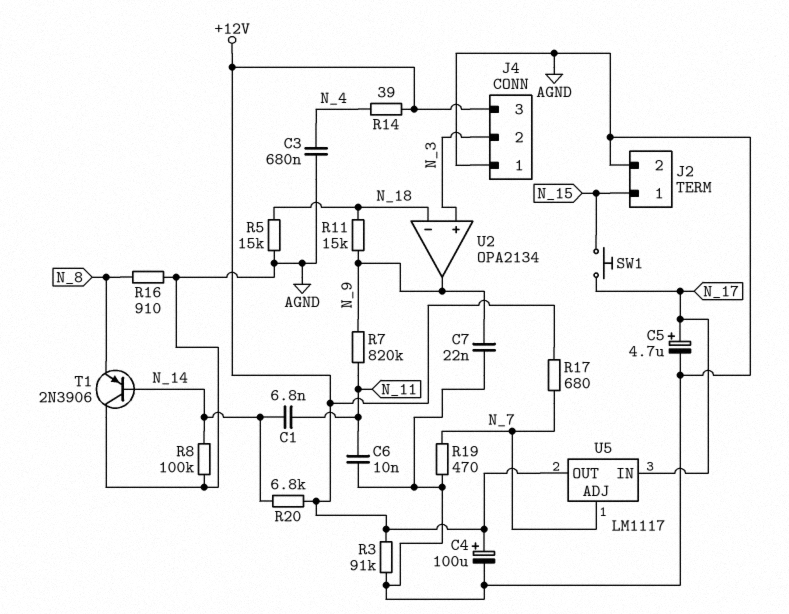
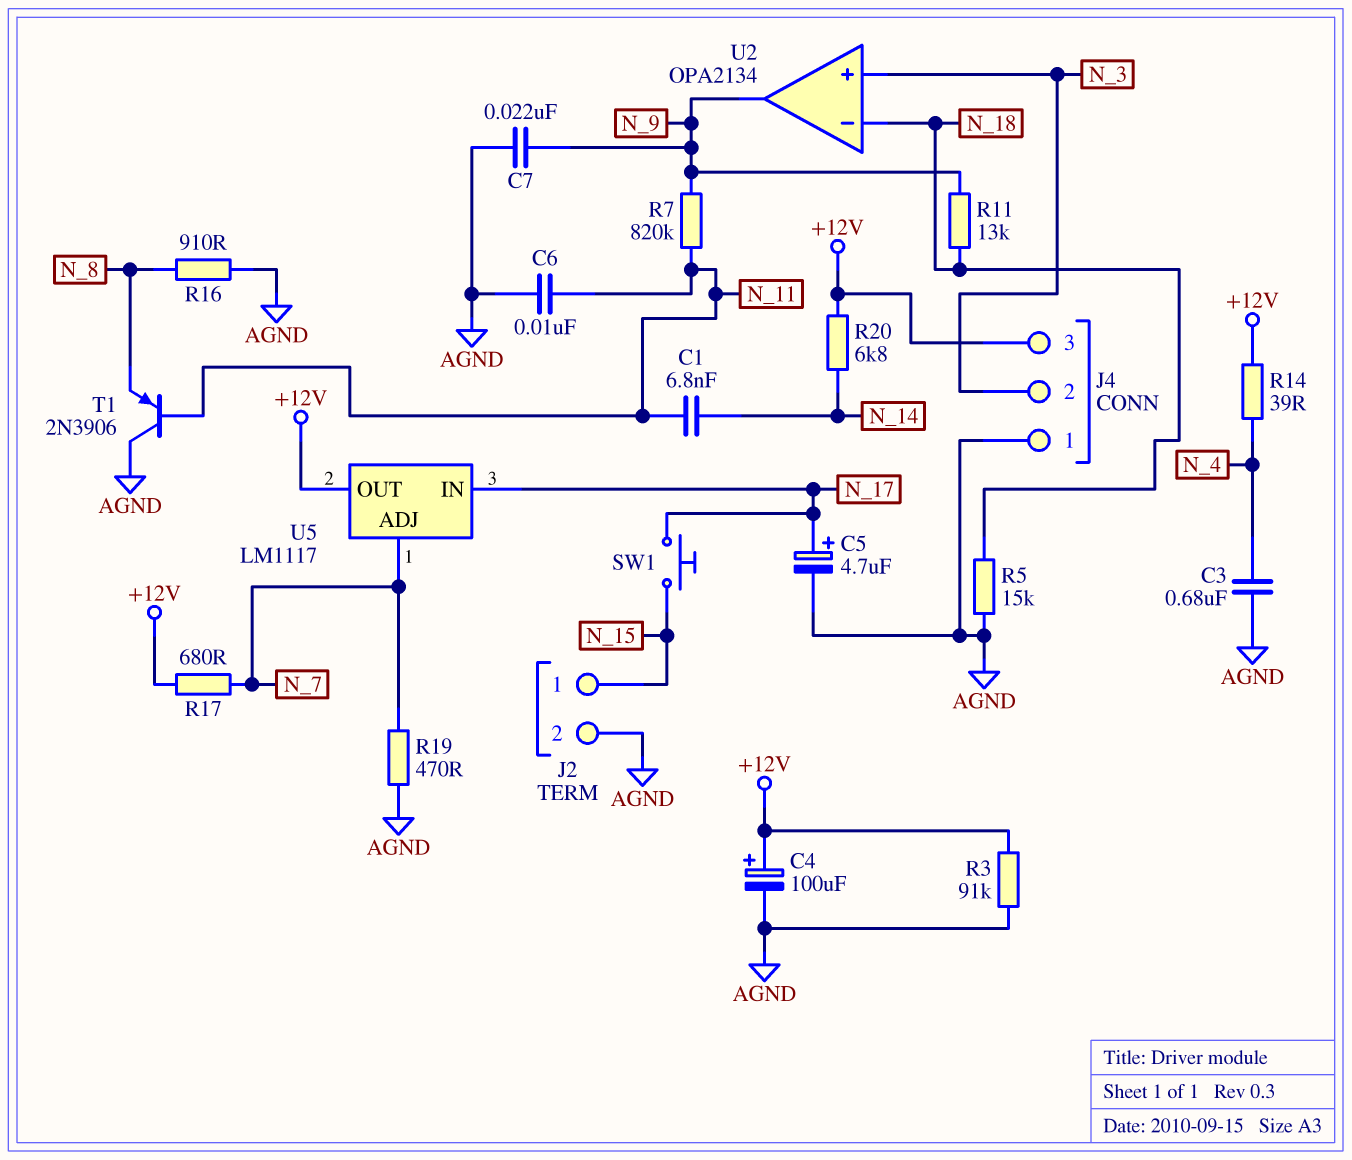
R8: 100k (AGND, N_14) -> none
R11: 15k (N_9, N_18) -> 13k (N_9, N_18)
T1: PNP 2N3906 (B N_14, C AGND, E N_8) -> PNP 2N3906 (B N_11, C AGND, E N_8)

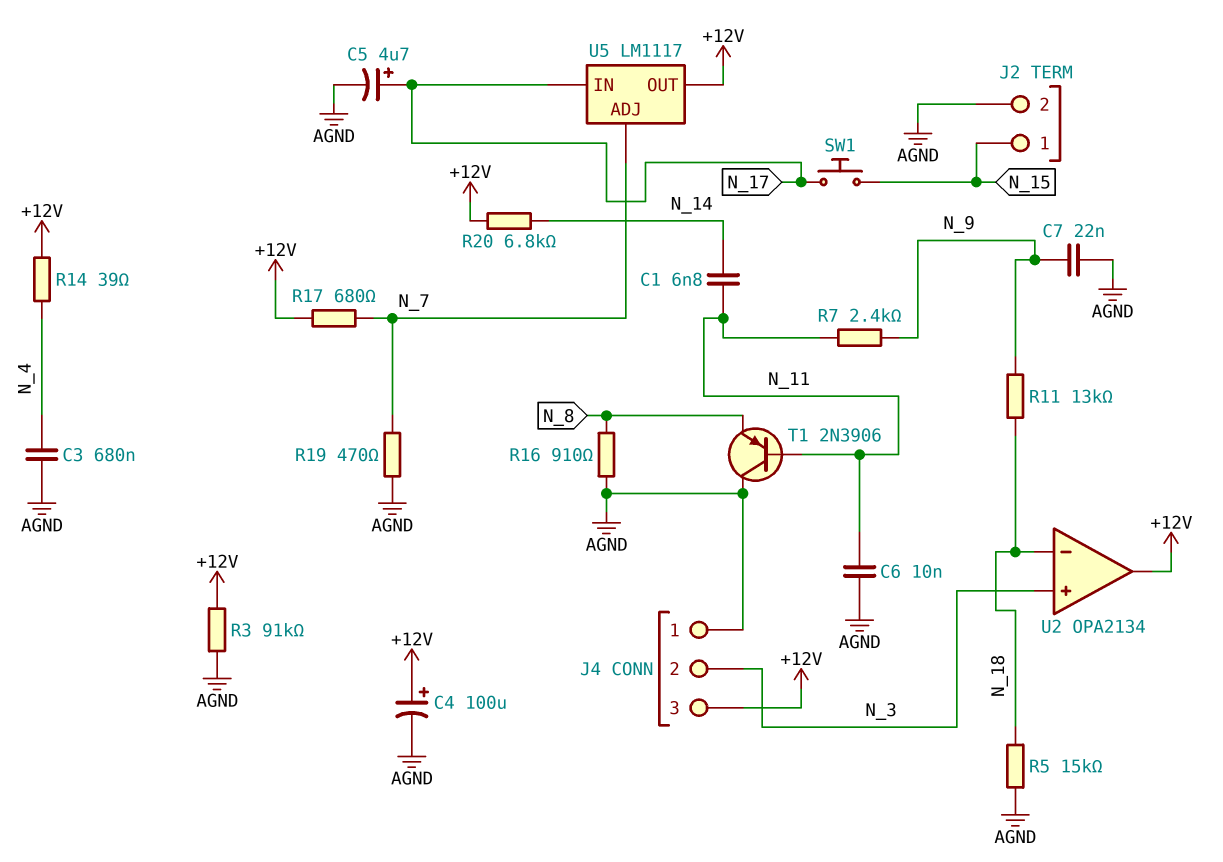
R7: 820k (N_9, N_11) -> 2.4k (N_9, N_11)
U2 pin out: N_9 -> +12V

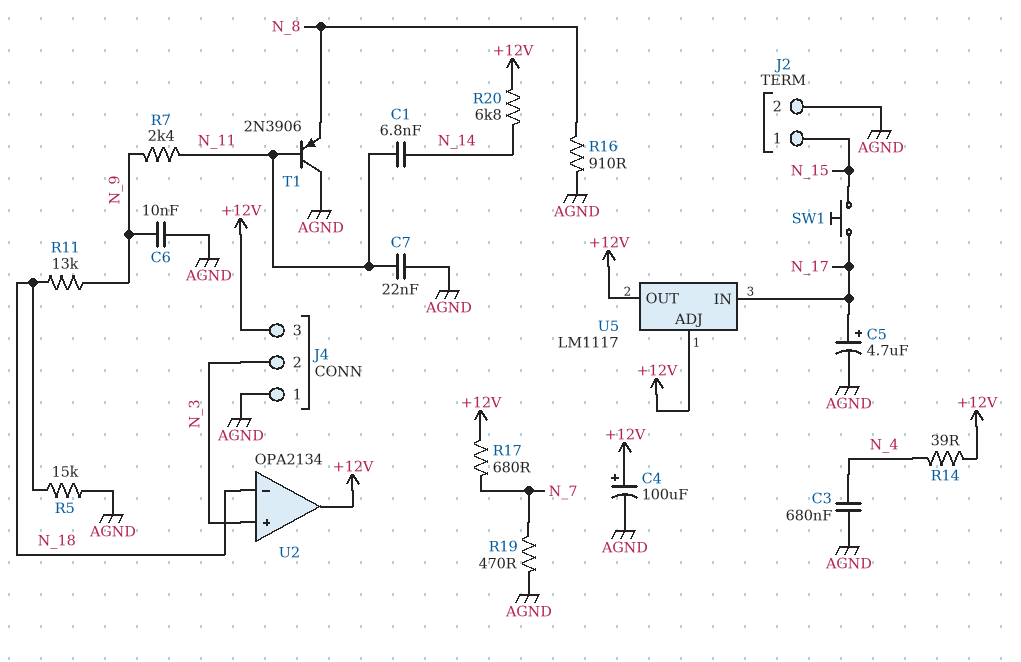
C6: 10nF (AGND, N_11) -> 10nF (AGND, N_9)
C7: 22nF (AGND, N_9) -> 22nF (AGND, N_11)
R3: 91k (+12V, AGND) -> none
U5 pin ADJ: N_7 -> +12V

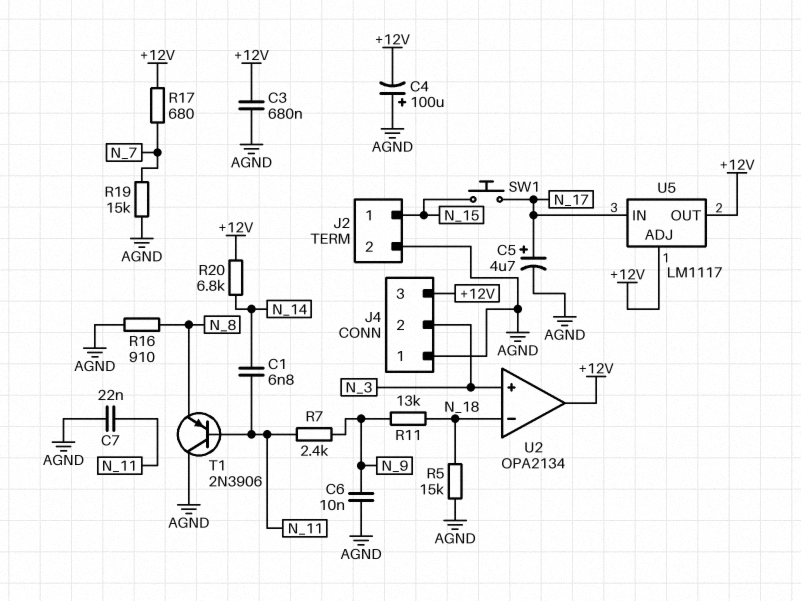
C3: 680nF (AGND, N_4) -> 680nF (+12V, AGND)
C4: 100uF (plus +12V, minus AGND) -> 100uF (plus AGND, minus +12V)
R14: 39 (+12V, N_4) -> none
R19: 470 (AGND, N_7) -> 15k (AGND, N_7)

